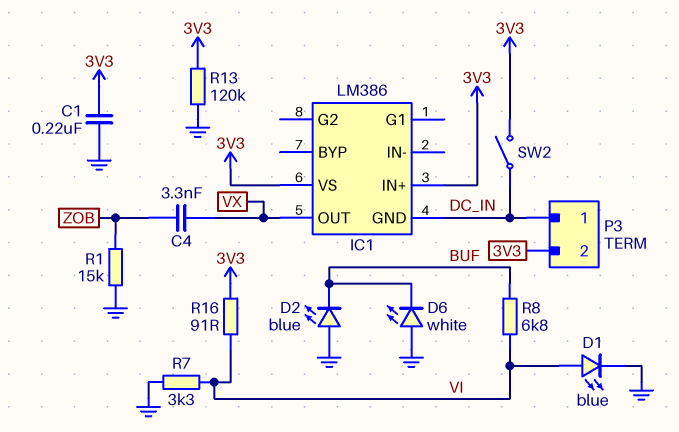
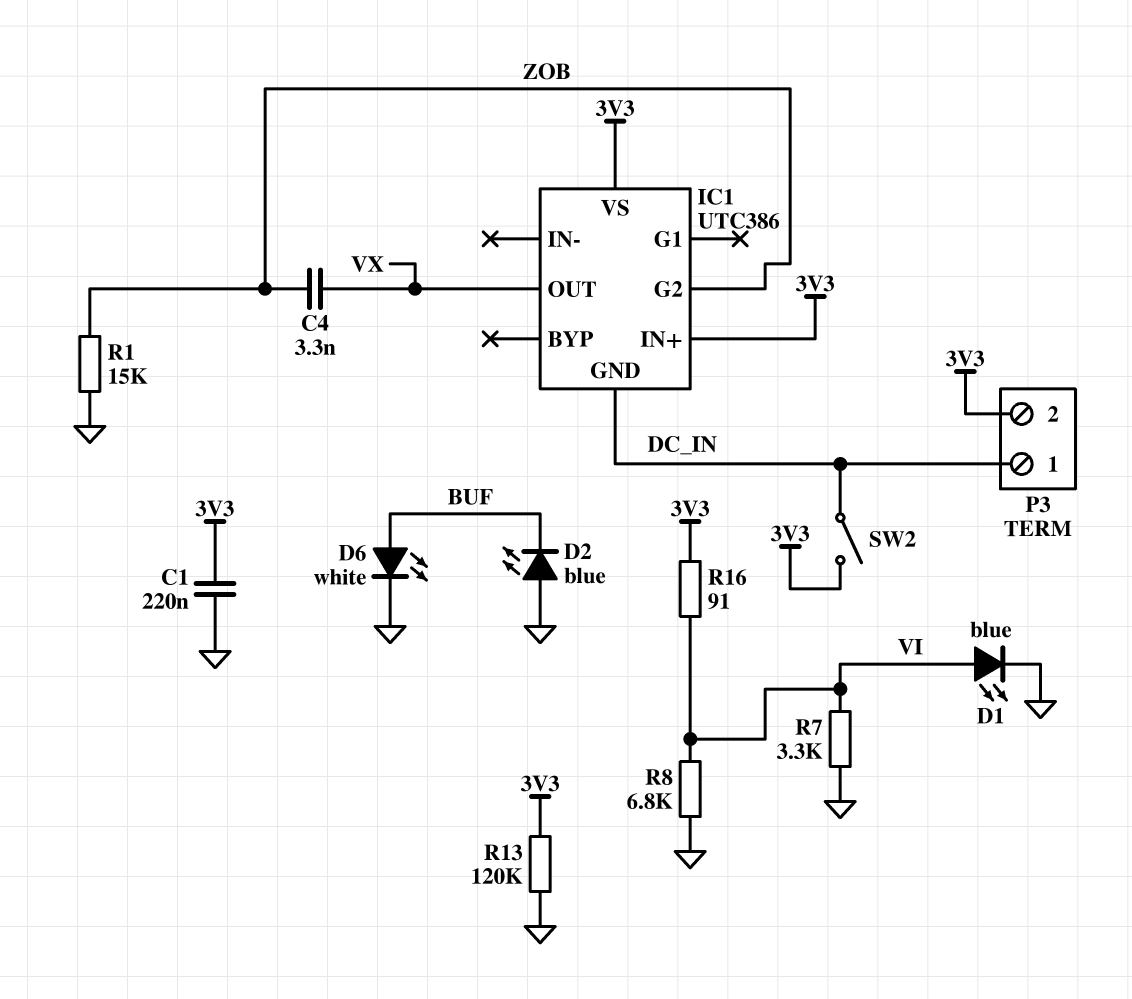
D6: LED white (A GND, K BUF) -> LED white (A BUF, K GND)
IC1: LM386 -> UTC386
IC1 pin G2: none -> ZOB
R8: 6.8k (BUF, VI) -> 6.8k (GND, VI)

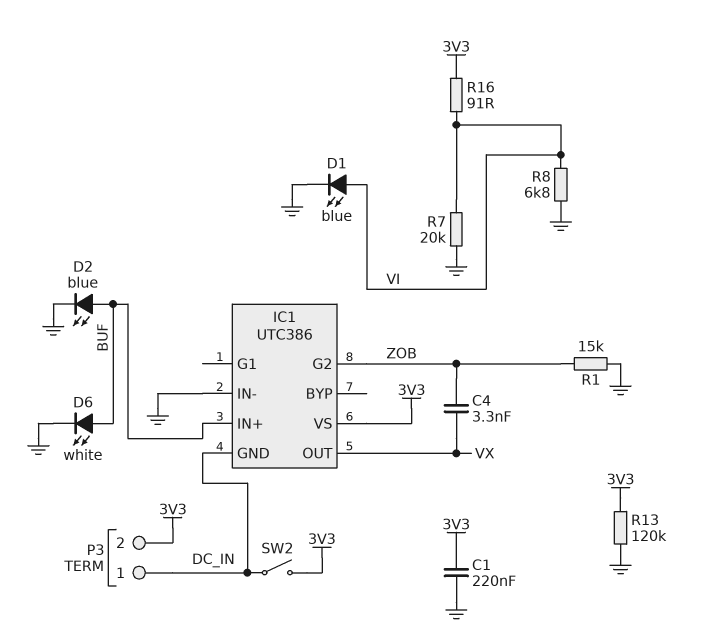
D2: LED blue (A GND, K BUF) -> LED blue (A BUF, K GND)
IC1 pin IN+: 3V3 -> BUF
IC1 pin IN-: none -> GND
R7: 3.3k (GND, VI) -> 20k (GND, VI)

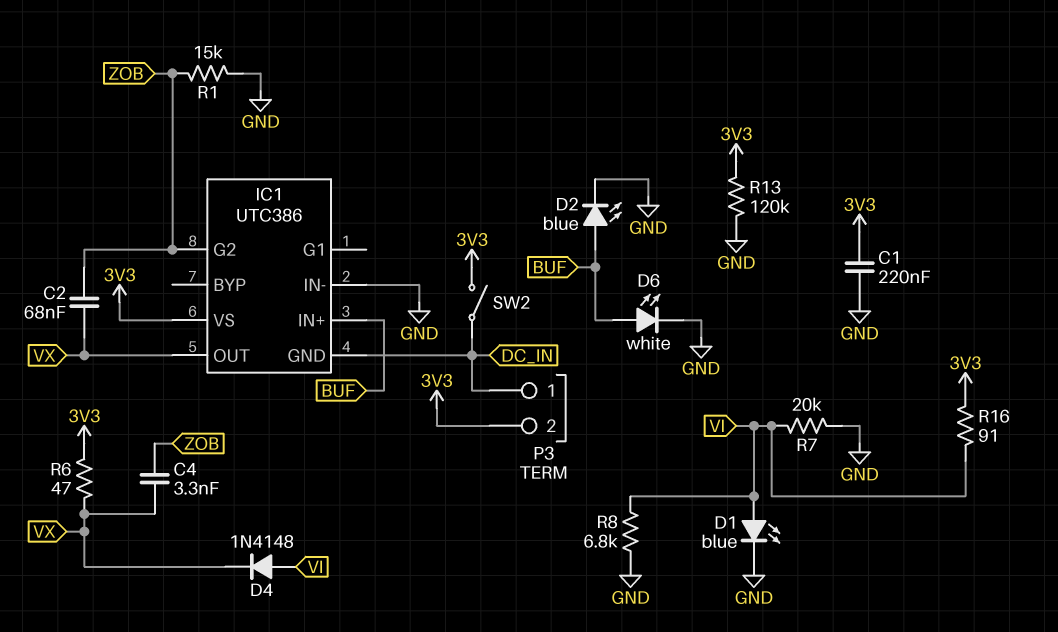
C2: none -> 68nF (VX, ZOB)
D4: none -> diode 1N4148 (A VI, K VX)
R6: none -> 47 (3V3, VX)

